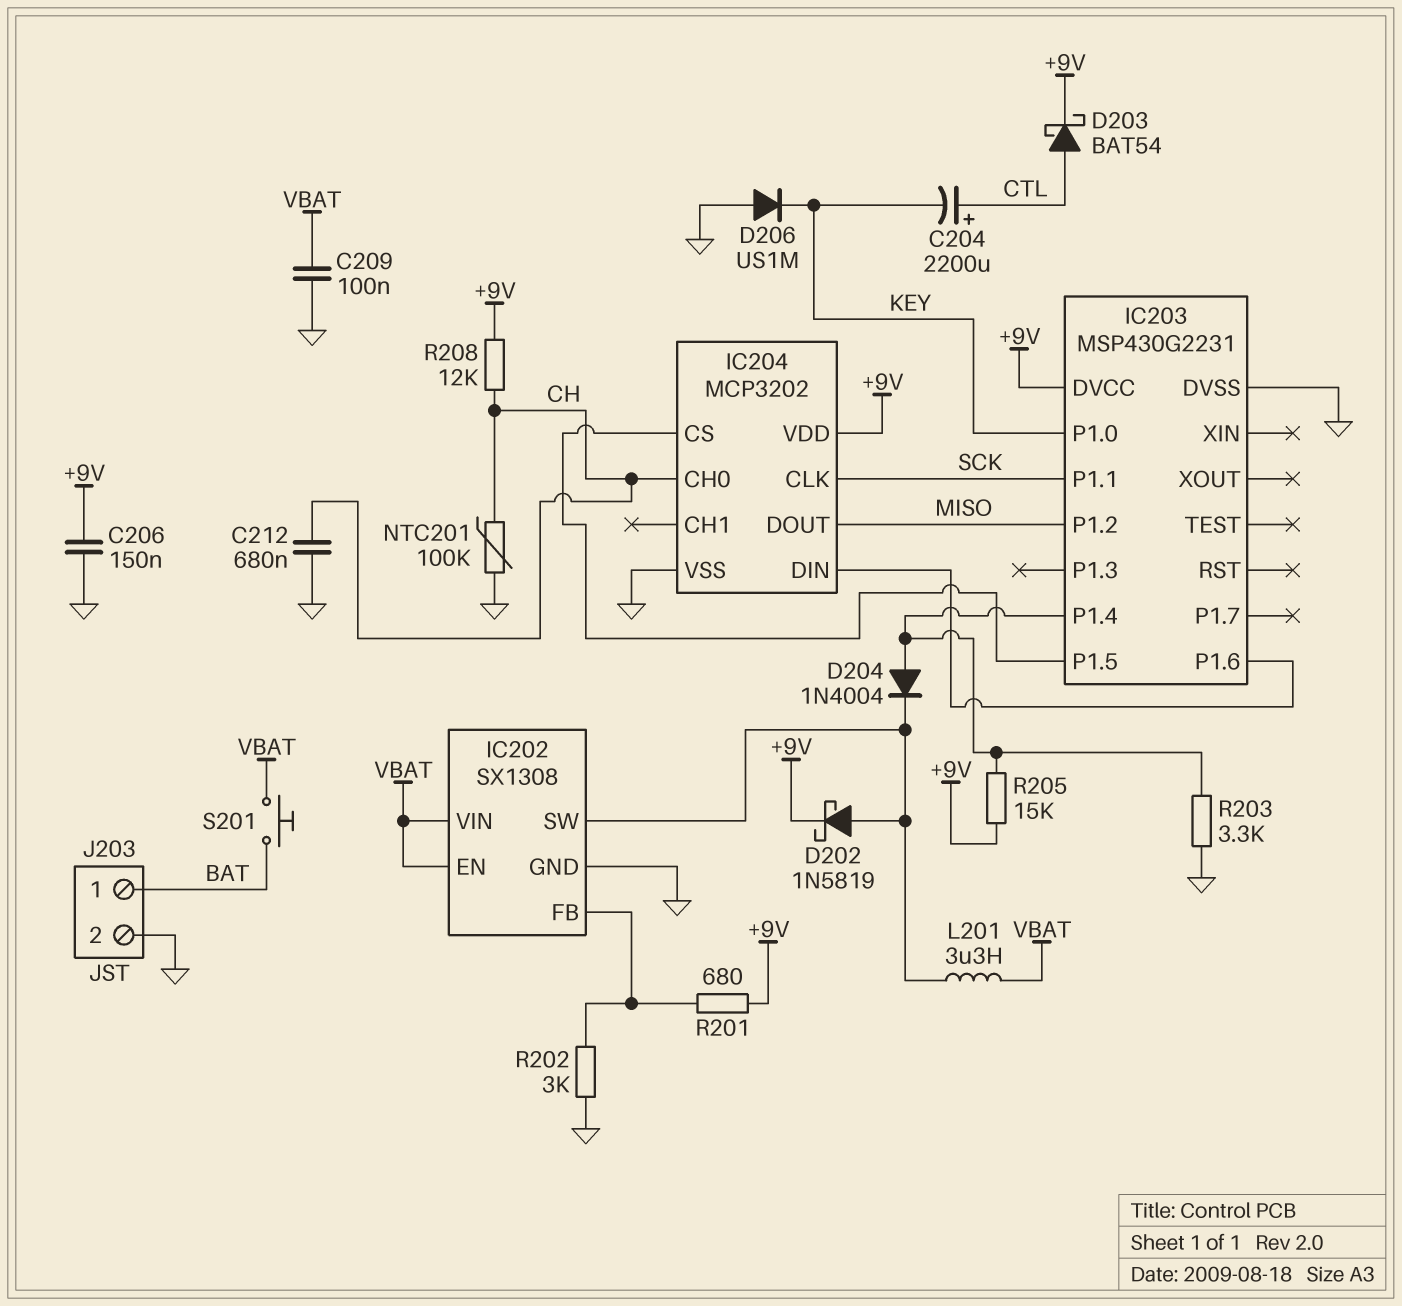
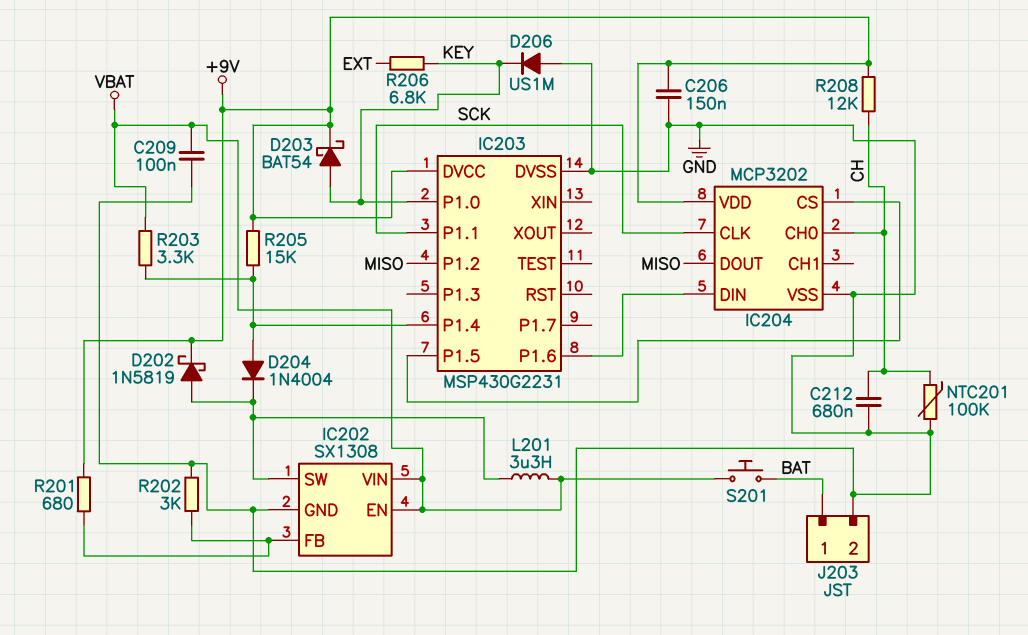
C204: 2200uF (plus CTL, minus KEY) -> none
D203: schottky BAT54 (A CTL, K +9V) -> schottky BAT54 (A KEY, K +9V)
R203: 3.3k (GND, IC203/P1.4) -> 3.3k (IC203/P1.4, VBAT)
R206: none -> 6.8k (EXT, KEY)

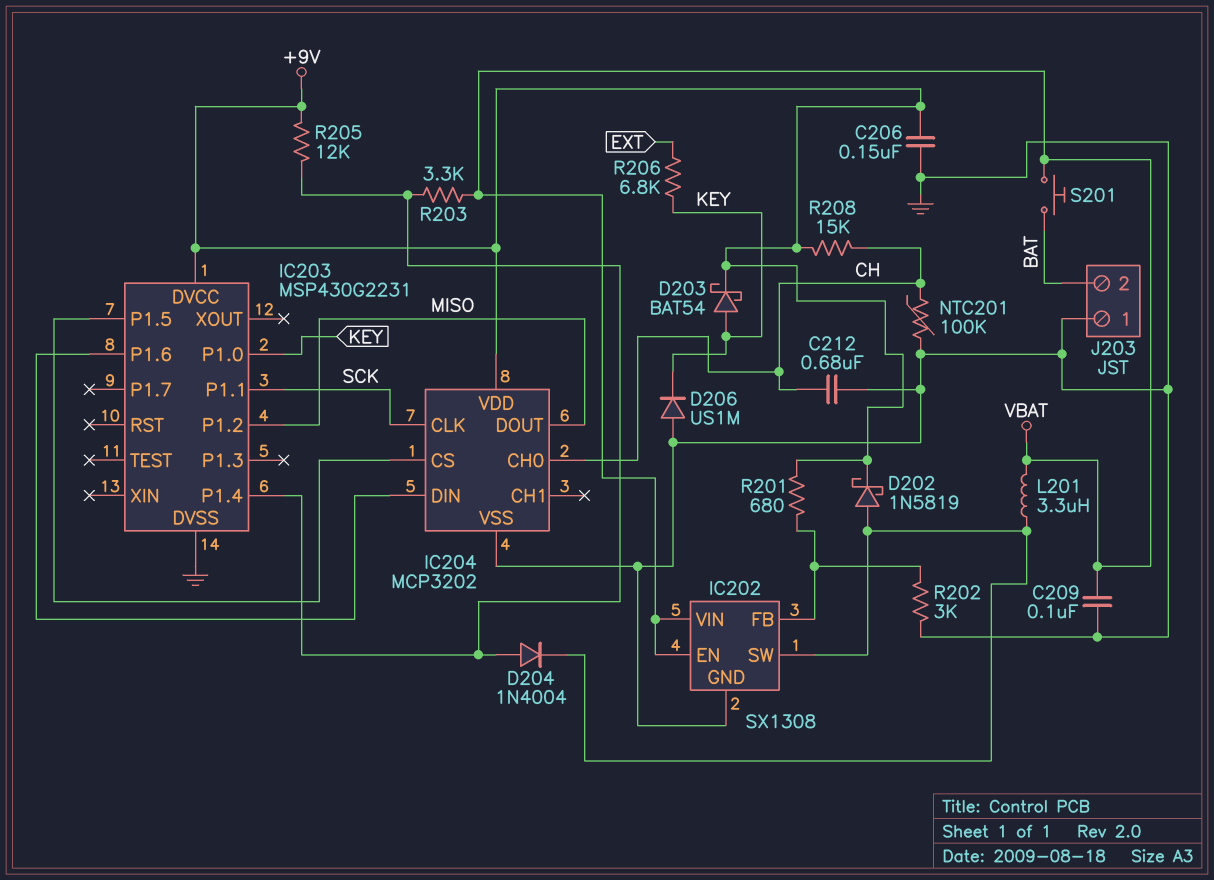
J203 pin 1: BAT -> GND
J203 pin 2: GND -> BAT
R205: 15k (+9V, IC203/P1.4) -> 12k (+9V, IC203/P1.4)
R208: 12k (+9V, CH) -> 15k (+9V, CH)

